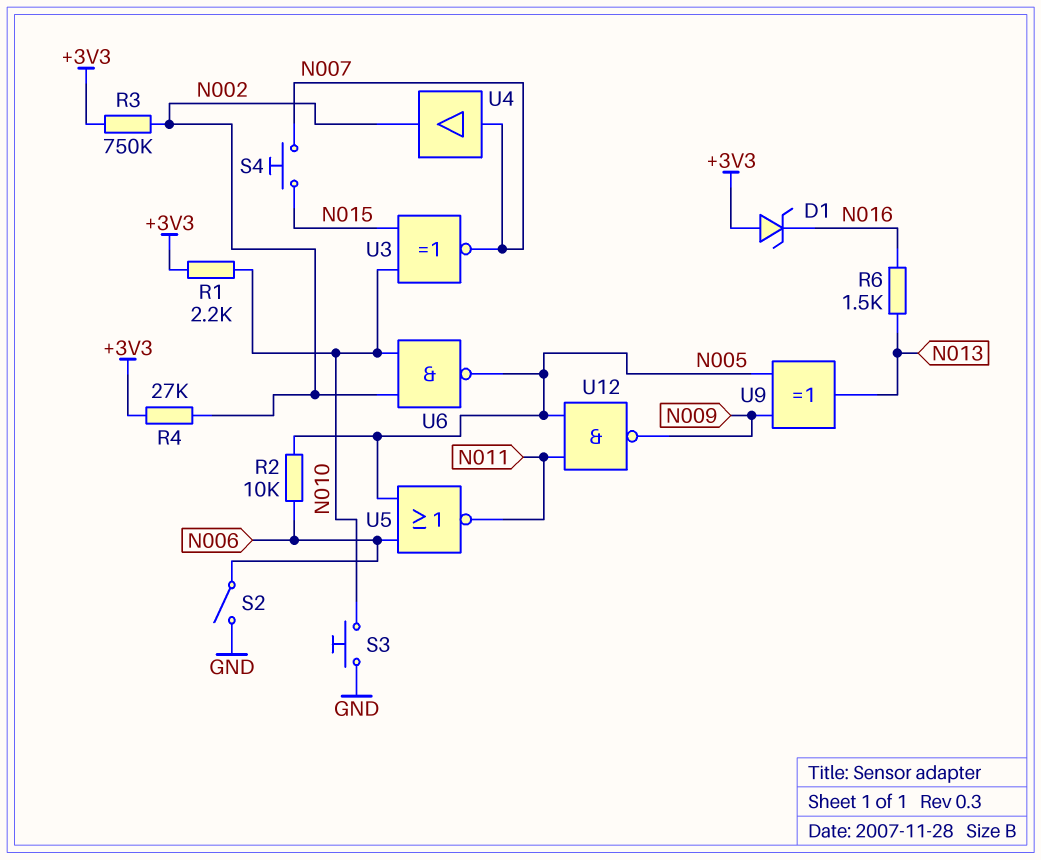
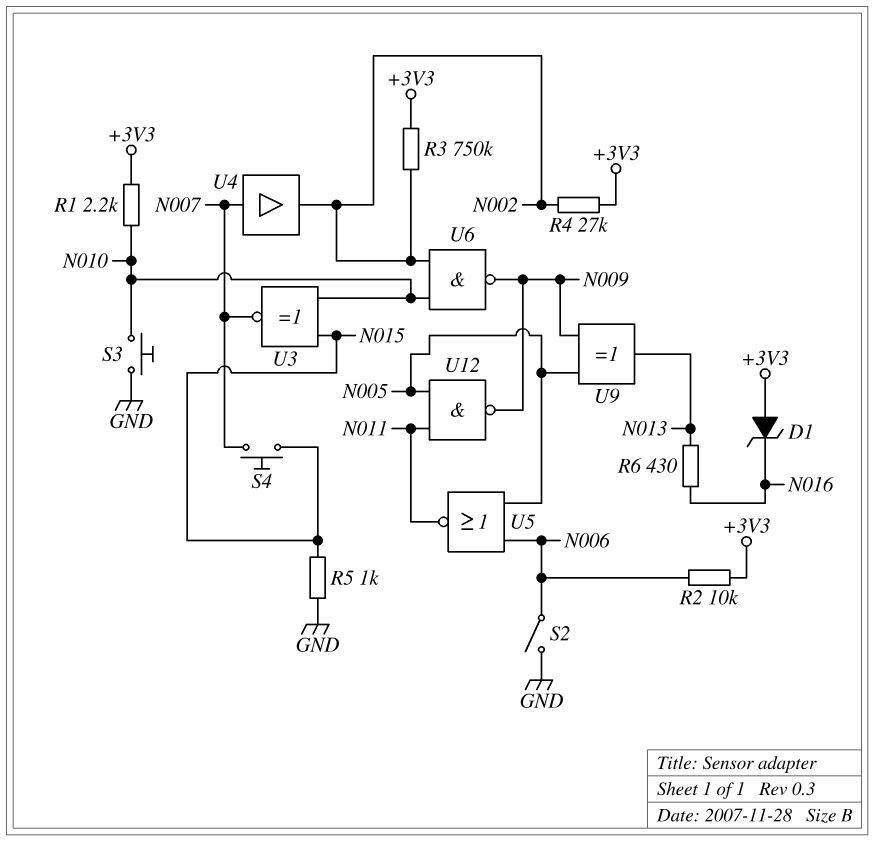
R2: 10k (N005, N006) -> 10k (+3V3, N006)
R5: none -> 1k (GND, N015)
R6: 1.5k (N013, N016) -> 430 (N013, N016)
U6: NAND (in N002, in N010, out N005) -> NAND (in N002, in N010, out N009)

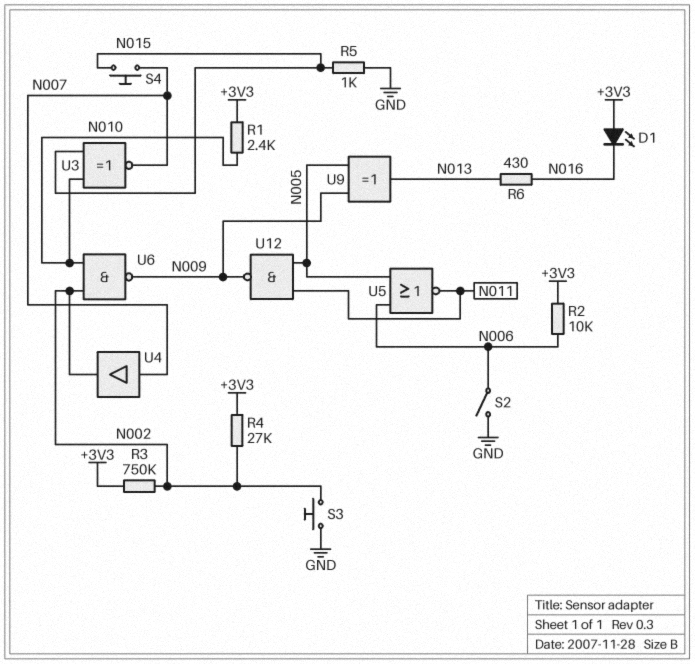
D1: zener (A +3V3, K N016) -> LED (A +3V3, K N016)
R1: 2.2k (+3V3, N010) -> 2.4k (+3V3, N010)
S3: button (GND, N010) -> button (GND, N002)

